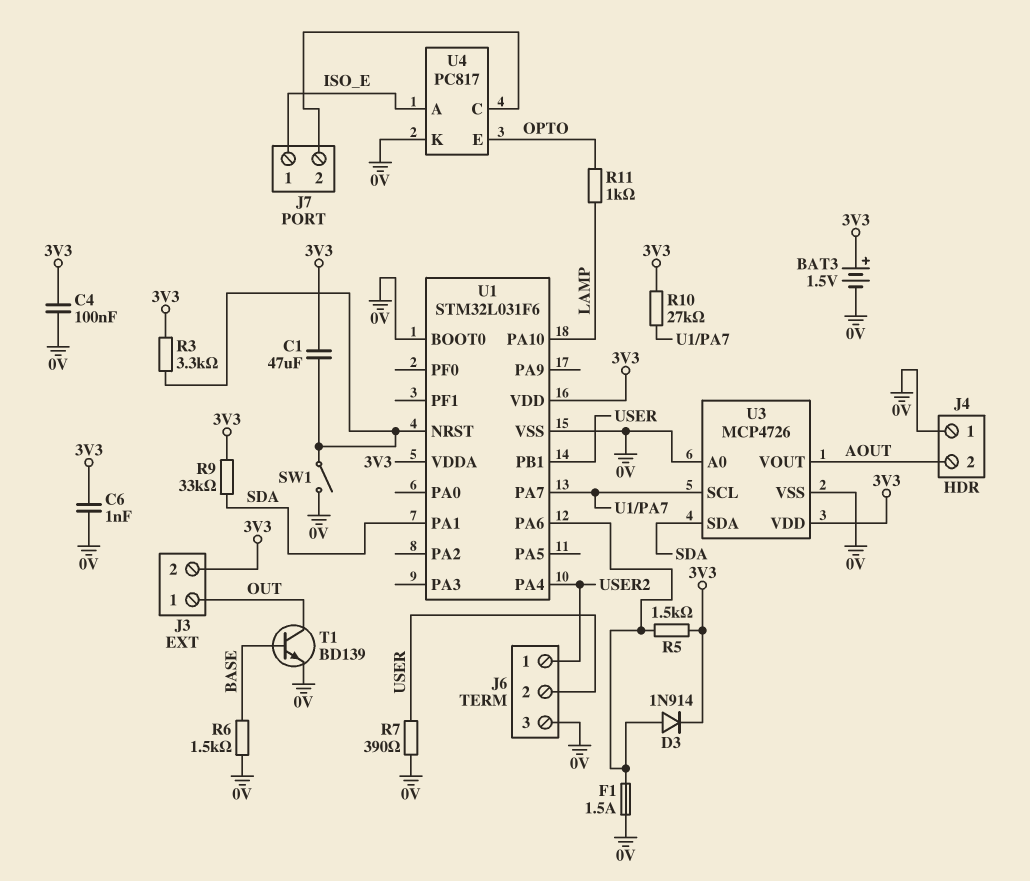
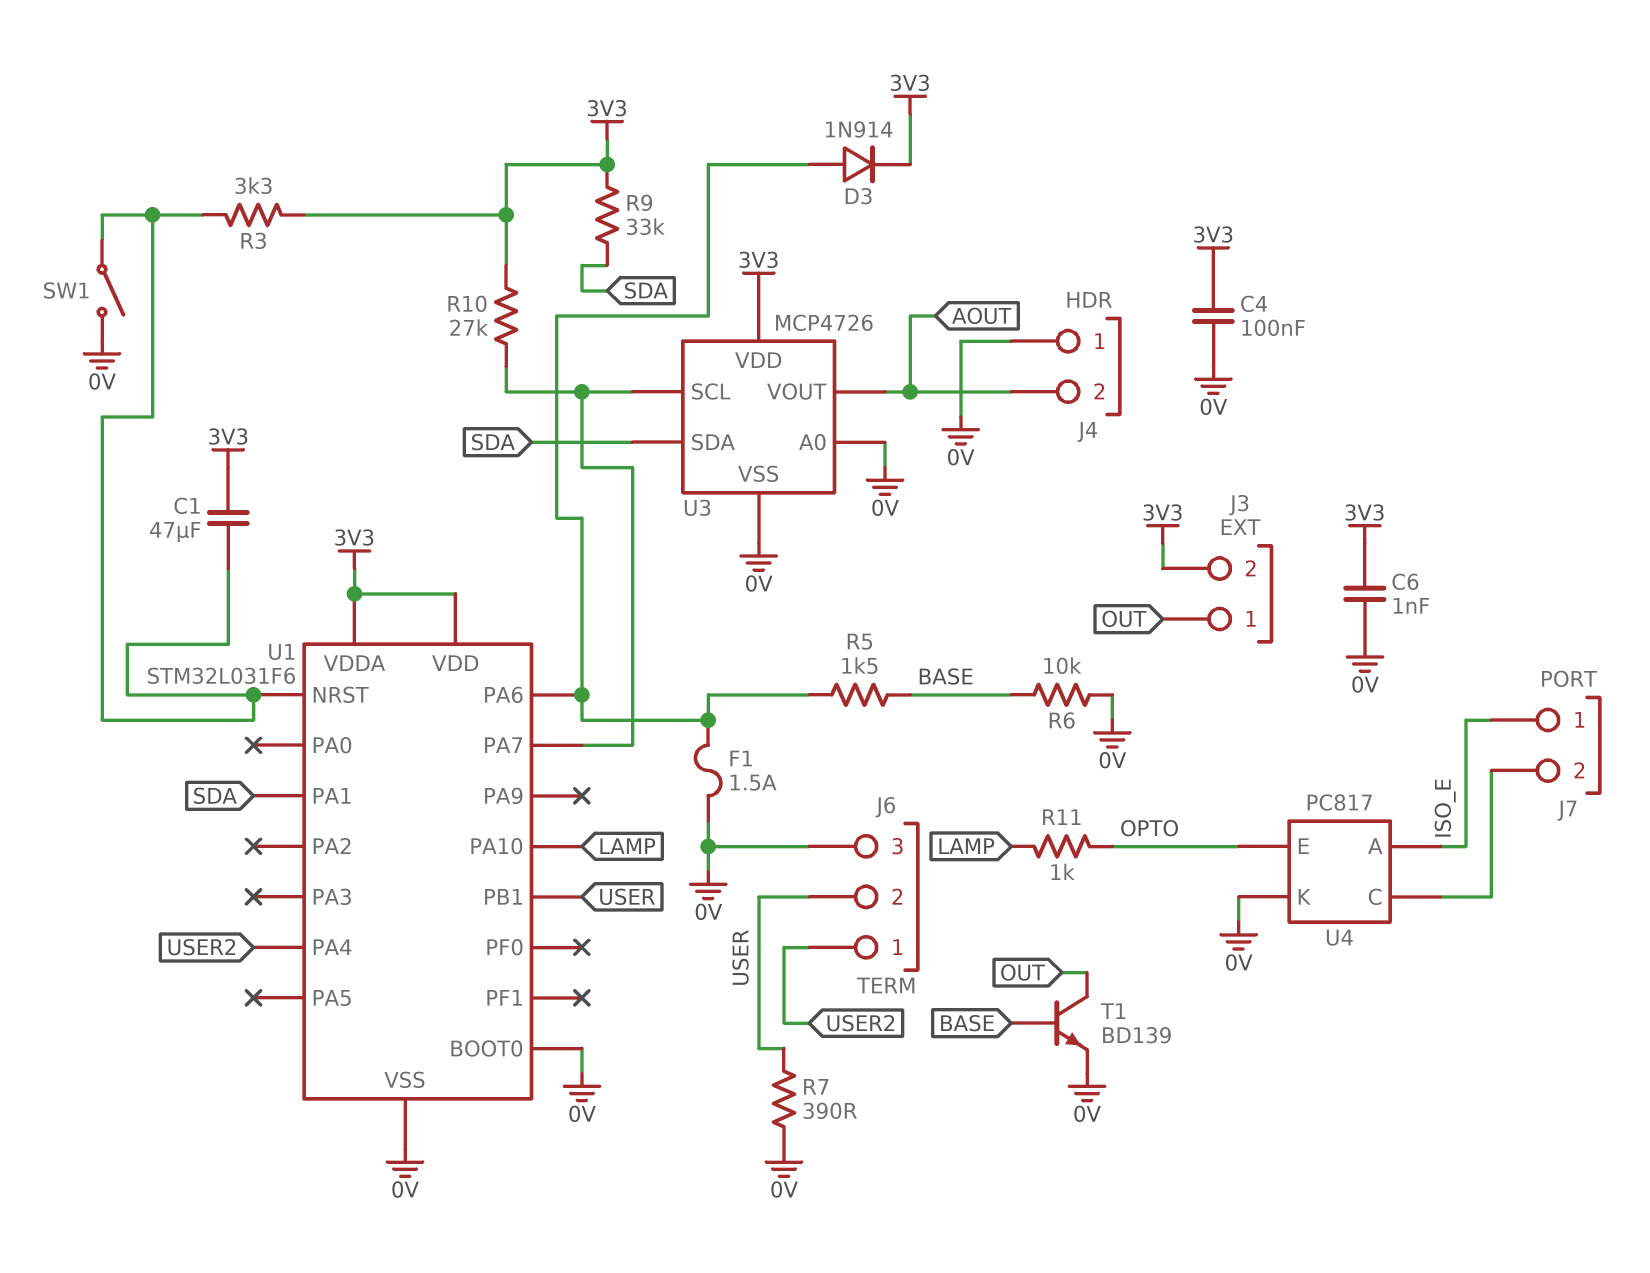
BAT3: 1.5V (plus 3V3, minus 0V) -> none
R5: 1.5k (3V3, U1/PA6) -> 1.5k (BASE, U1/PA6)
R6: 1.5k (0V, BASE) -> 10k (0V, BASE)

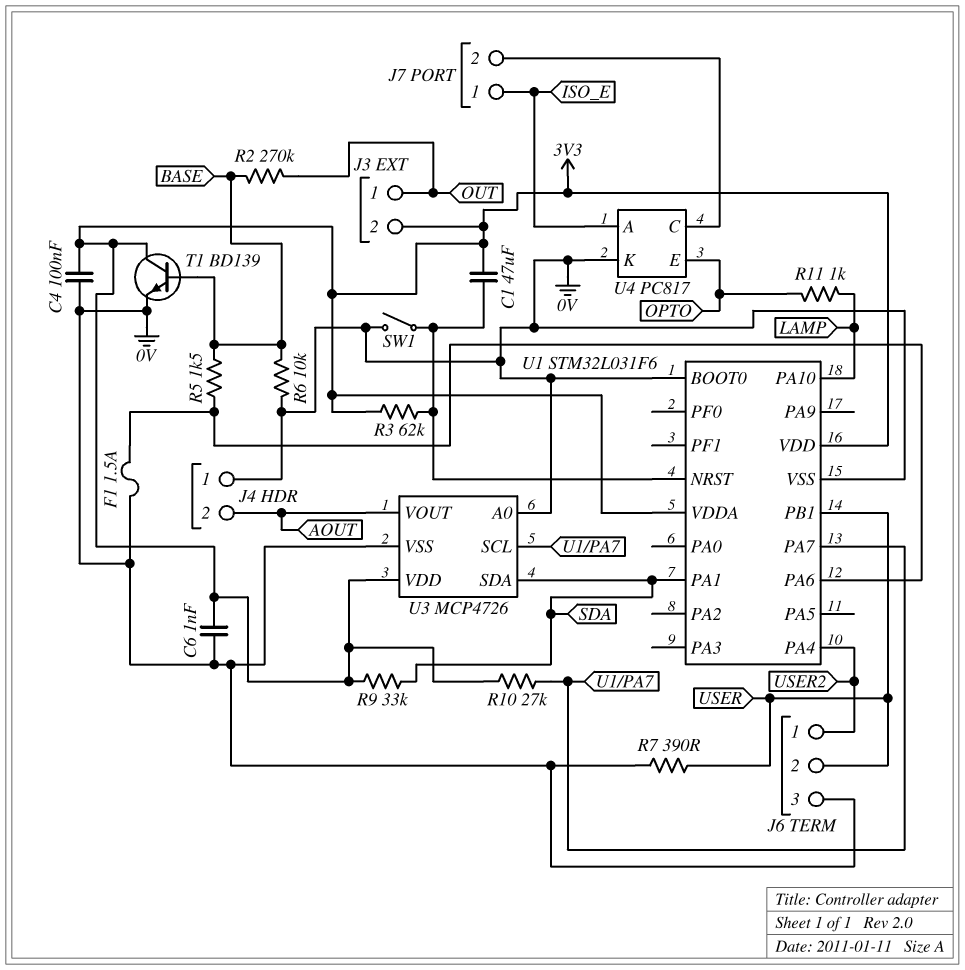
D3: diode 1N914 (A U1/PA6, K 3V3) -> none
R2: none -> 270k (BASE, OUT)
R3: 3.3k (3V3, U1/NRST) -> 62k (3V3, U1/NRST)
T1: NPN BD139 (B BASE, C OUT, E 0V) -> NPN BD139 (B BASE, C 3V3, E 0V)

